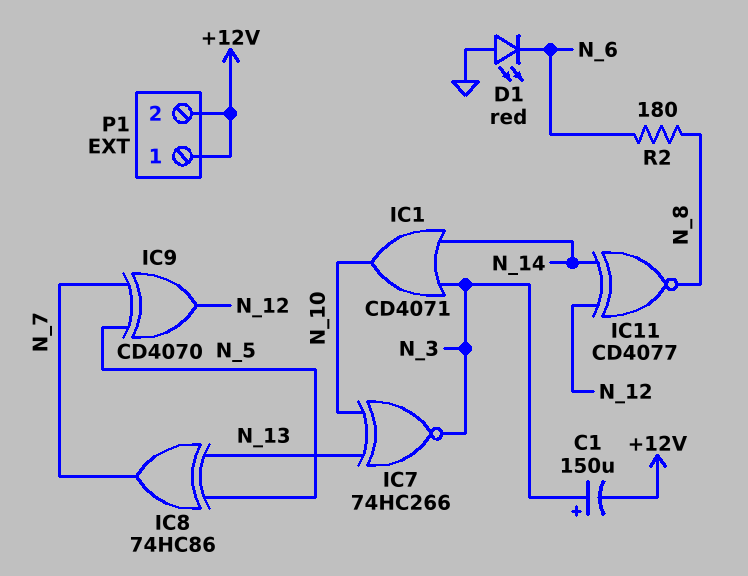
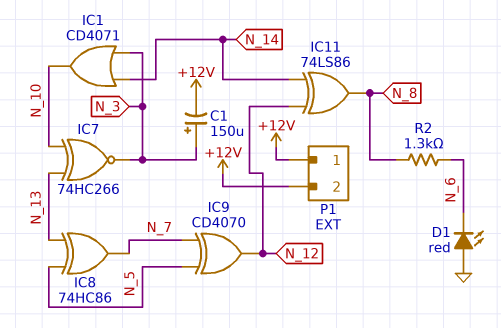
IC11: XNOR CD4077 (in N_12, in N_14, out N_8) -> XOR 74LS86 (in N_12, in N_14, out N_8)
R2: 180 (N_6, N_8) -> 1.3k (N_6, N_8)

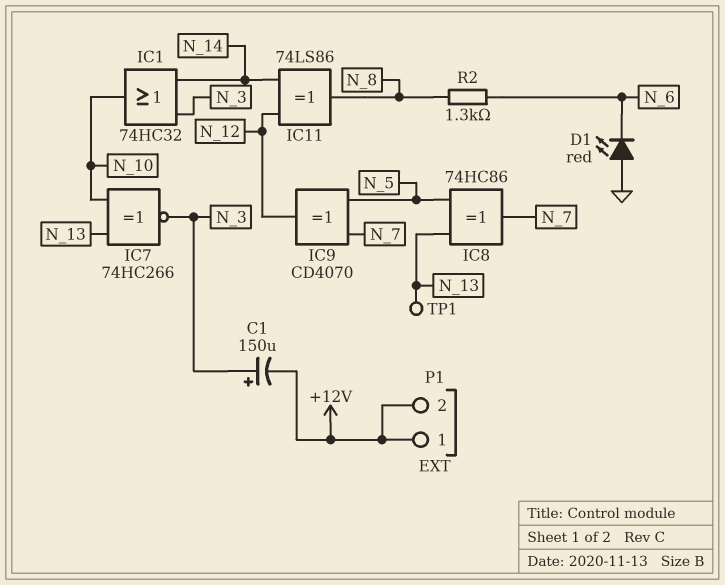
IC1: OR CD4071 (in N_3, in N_14, out N_10) -> OR 74HC32 (in N_3, in N_14, out N_10)
TP1: none -> test point (N_13)

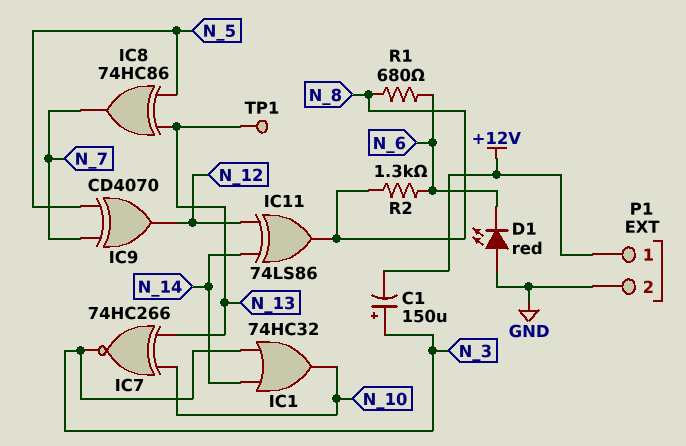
P1 pin 2: +12V -> GND
R1: none -> 680 (N_6, N_8)

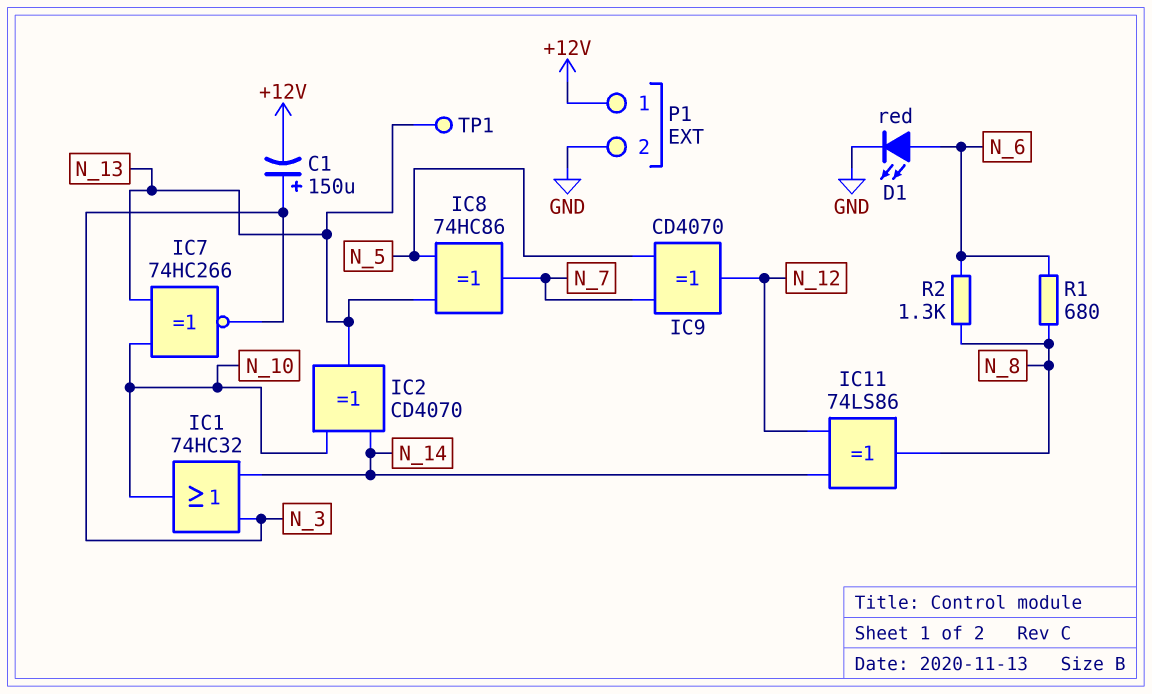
D1: LED red (A GND, K N_6) -> LED red (A N_6, K GND)
IC2: none -> XOR CD4070 (in N_10, in N_14, out N_13)

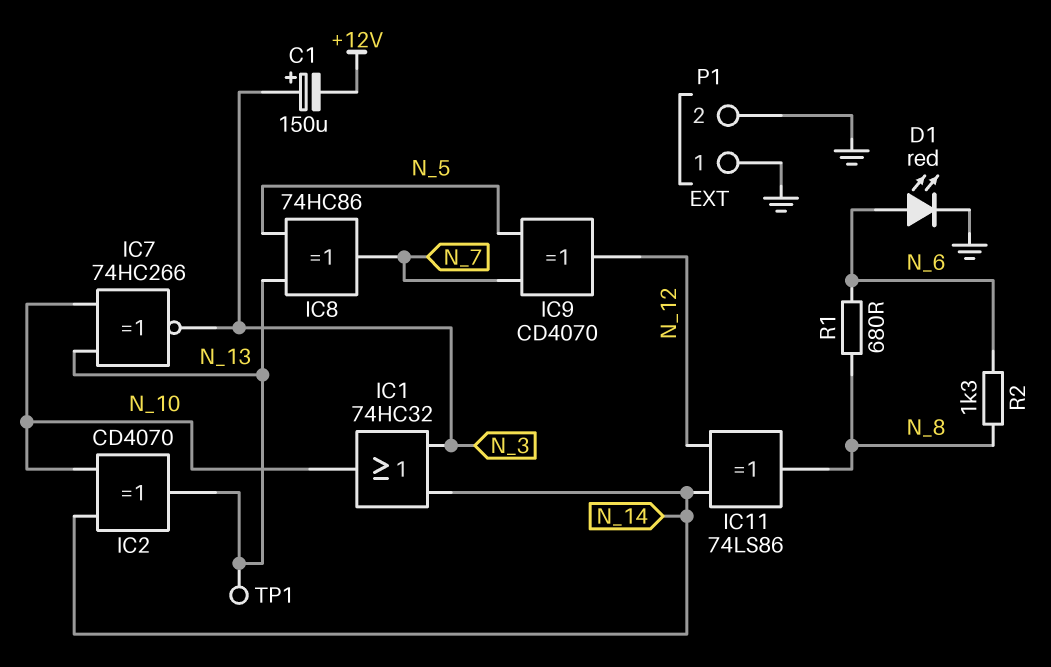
P1 pin 1: +12V -> GND

